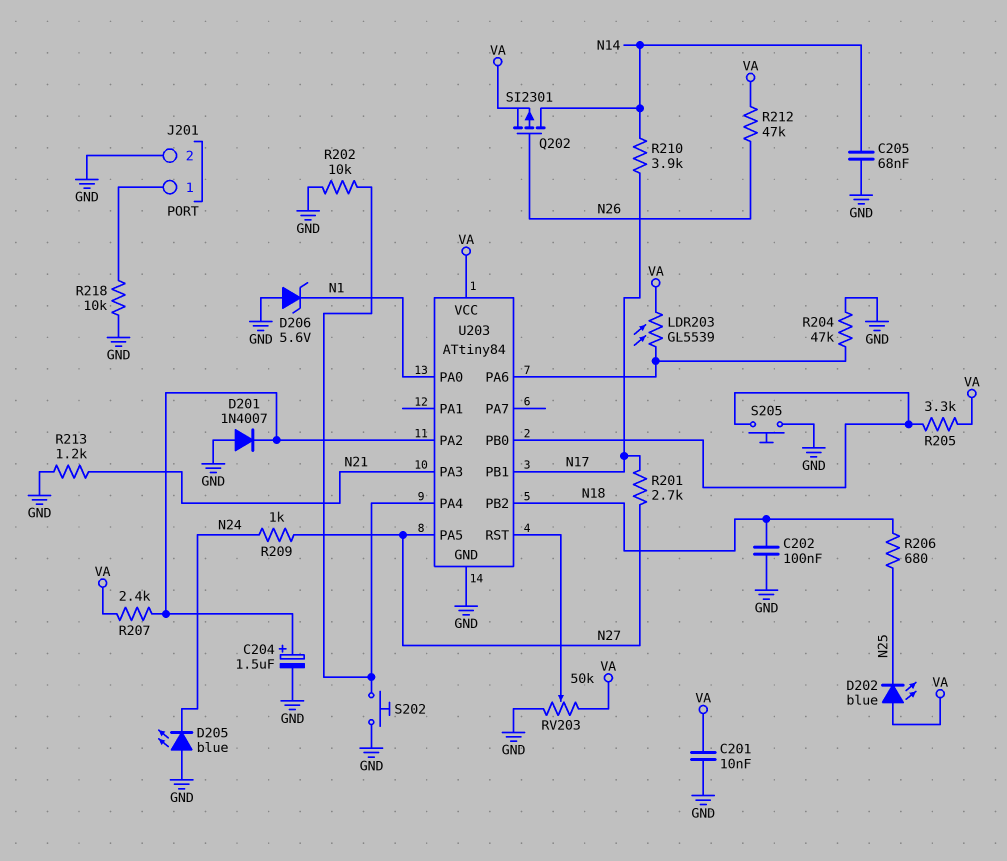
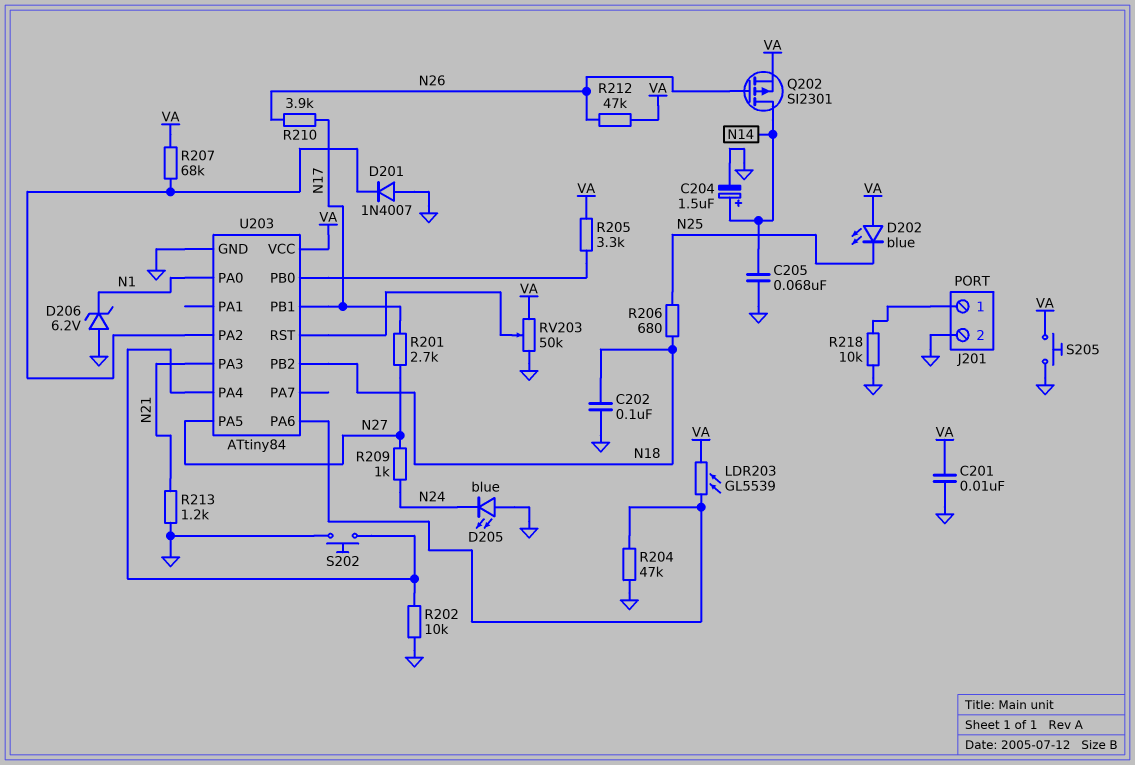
C204: 1.5uF (plus U203/PA2, minus GND) -> 1.5uF (plus N14, minus GND)
D206: zener 5.6V (A GND, K N1) -> zener 6.2V (A GND, K N1)
R207: 2.4k (U203/PA2, VA) -> 68k (U203/PA2, VA)
R210: 3.9k (N14, N17) -> 3.9k (N17, N26)
S205: button (GND, U203/PB0) -> button (GND, VA)

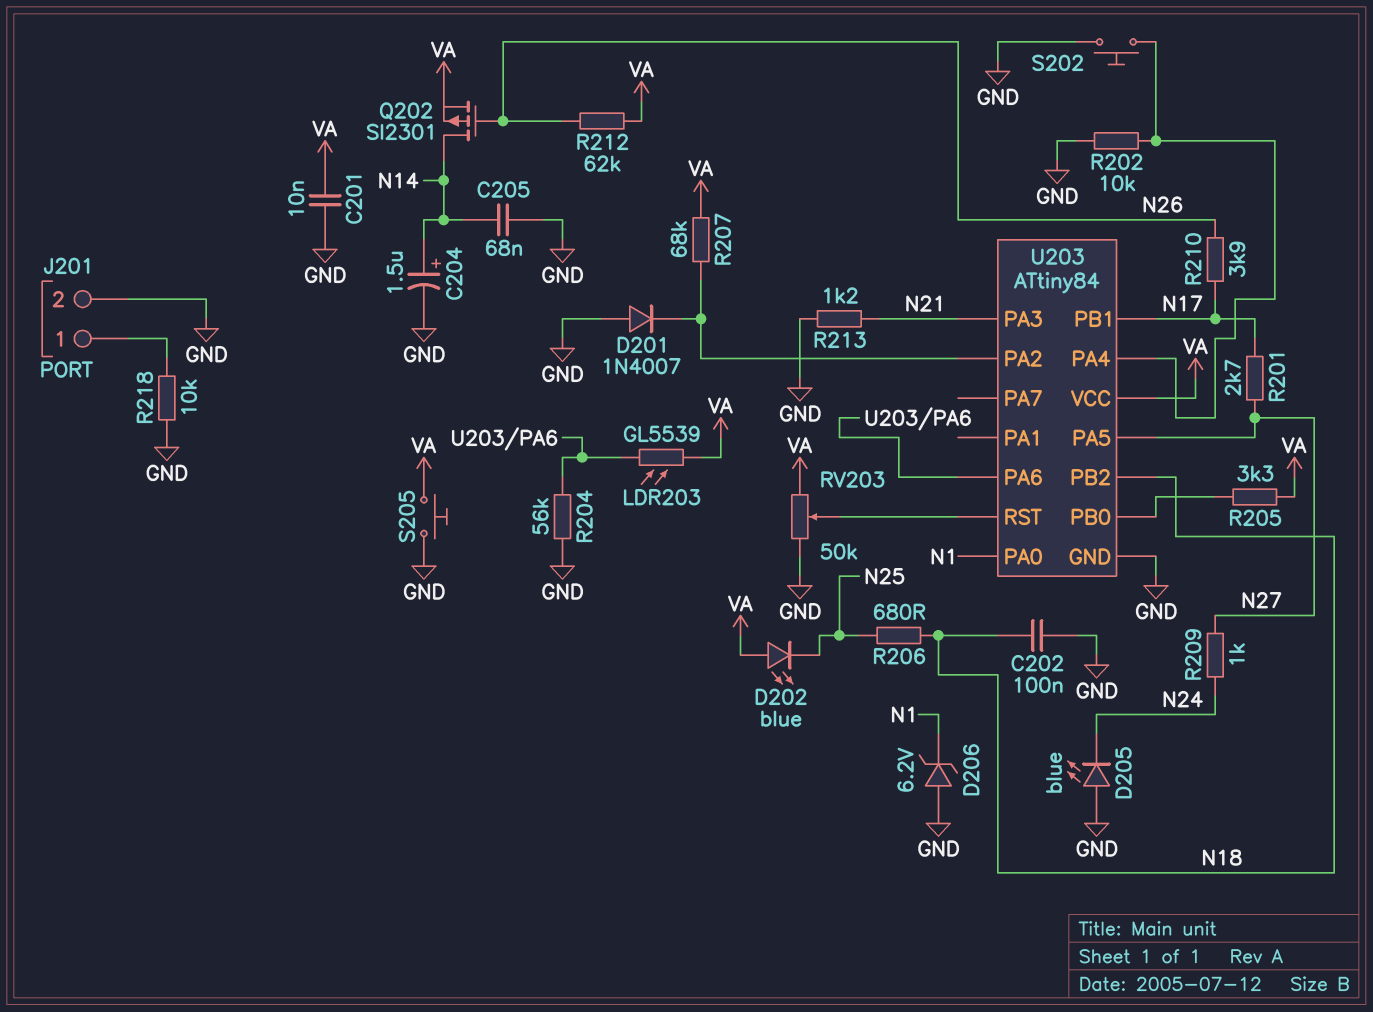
R204: 47k (GND, U203/PA6) -> 56k (GND, U203/PA6)
R212: 47k (N26, VA) -> 62k (N26, VA)

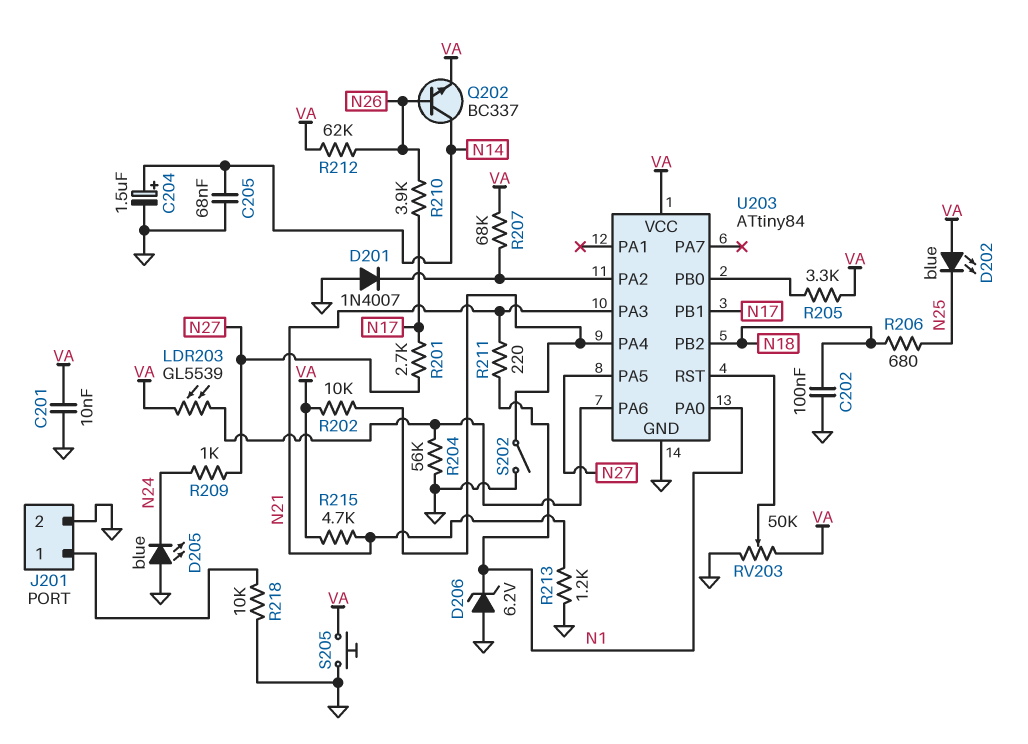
Q202: PMOS SI2301 (G N26, D N14, S VA) -> NPN BC337 (B N26, C N14, E VA)
R202: 10k (GND, U203/PA4) -> 10k (U203/PA4, VA)
R211: none -> 220 (N1, N21)
R215: none -> 4.7k (N21, VA)
S202: button (GND, U203/PA4) -> switch (GND, U203/PA4)

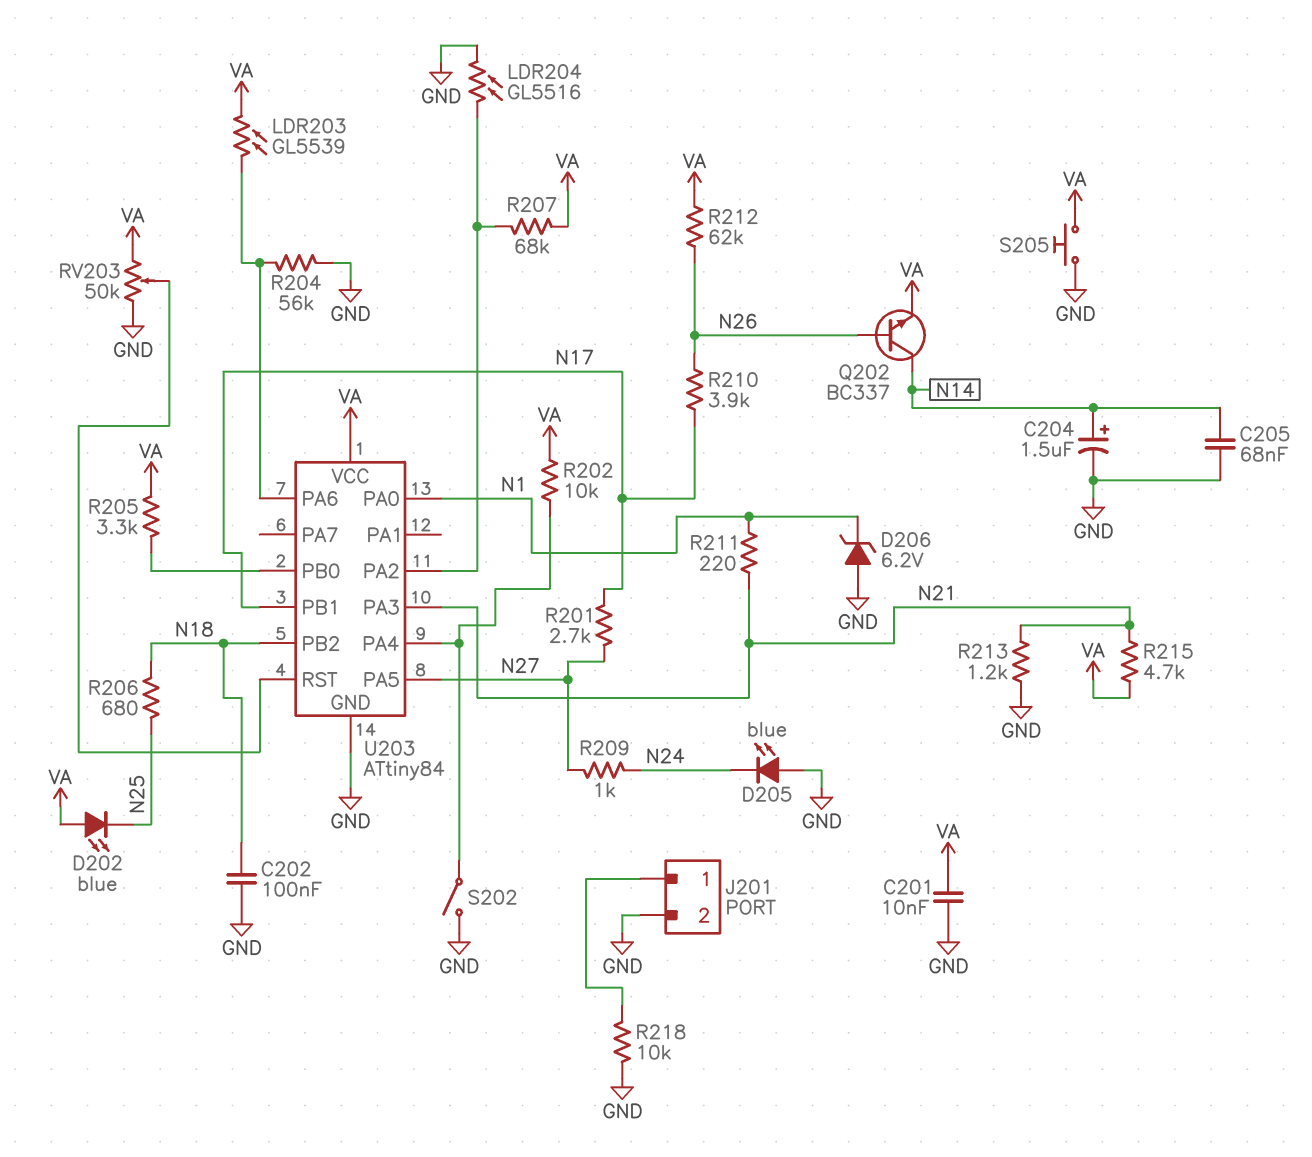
D201: diode 1N4007 (A GND, K U203/PA2) -> none
LDR204: none -> GL5516 (GND, U203/PA2)

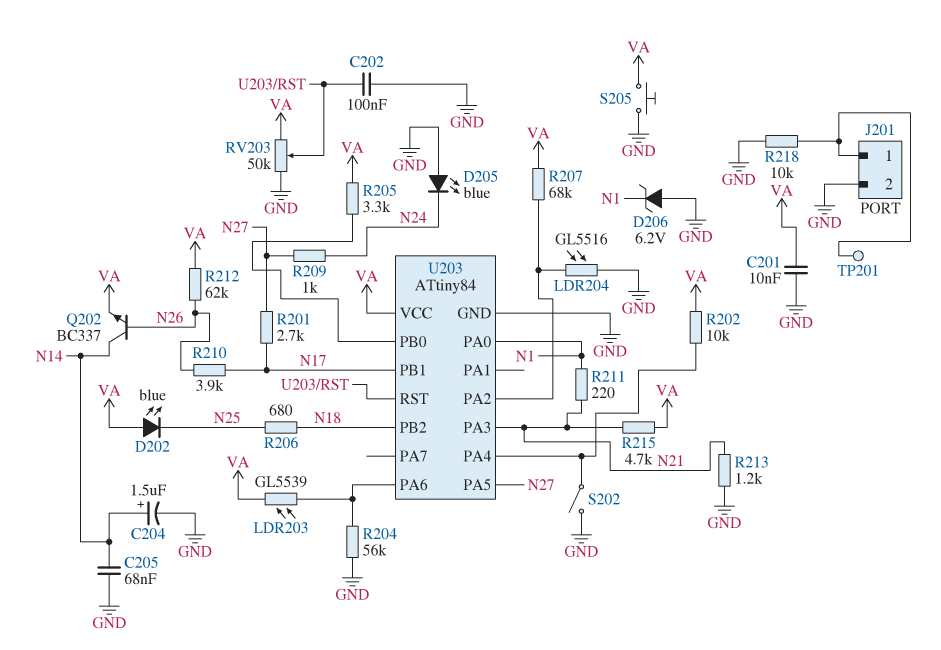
C202: 100nF (GND, N18) -> 100nF (GND, U203/RST)
TP201: none -> test point (J201/1)

